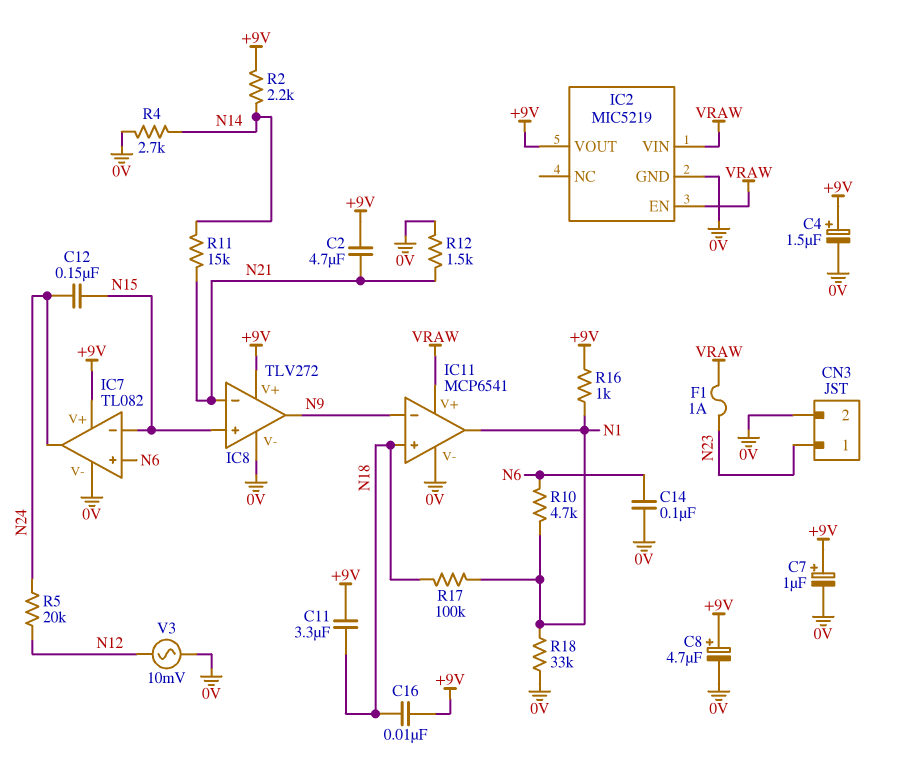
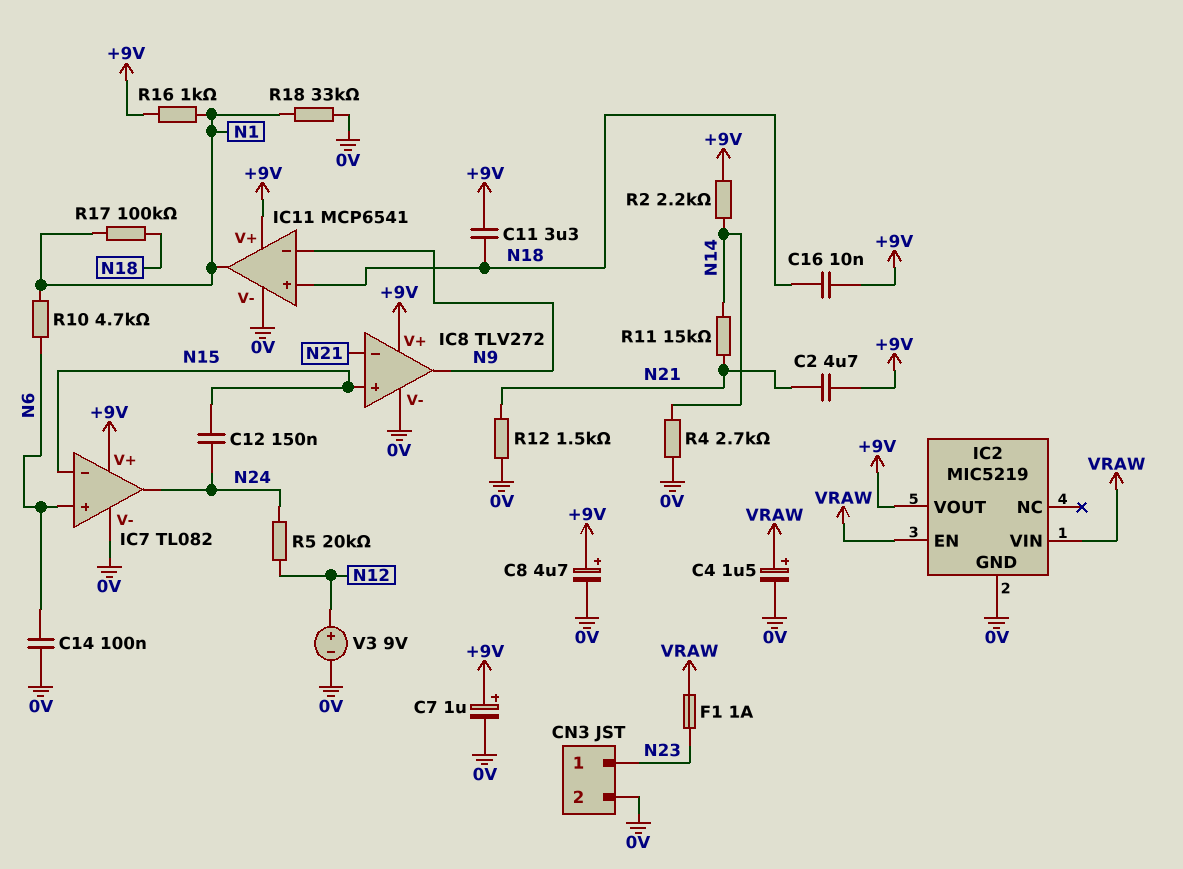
C4: 1.5uF (plus +9V, minus 0V) -> 1.5uF (plus VRAW, minus 0V)
IC11 pin V+: VRAW -> +9V
V3: AC 10mV (0V, N12) -> 9V (plus N12, minus 0V)

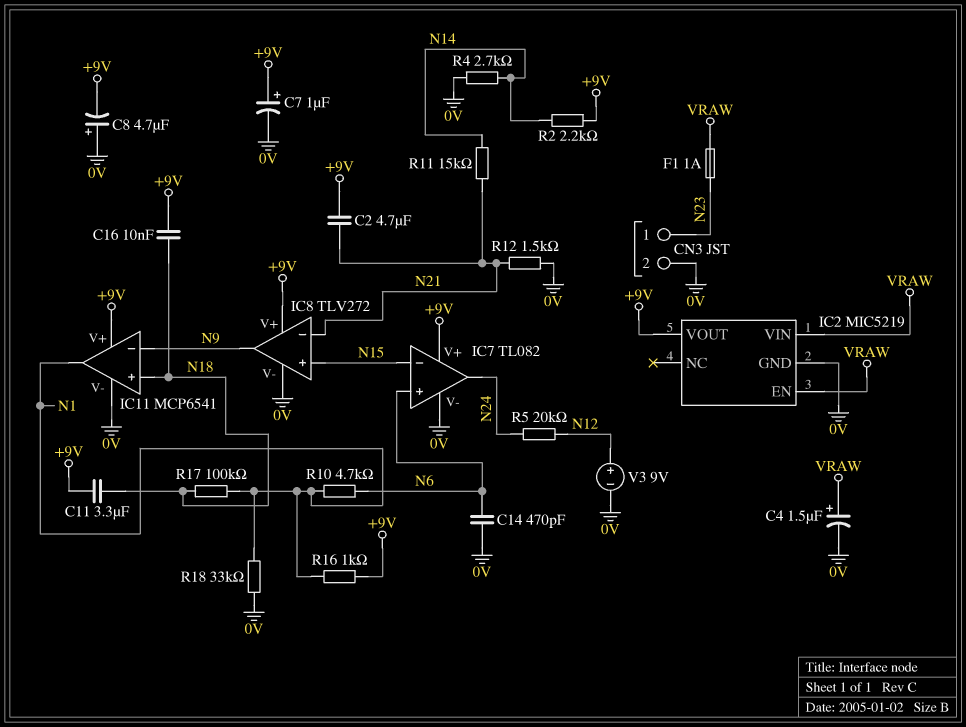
C8: 4.7uF (plus +9V, minus 0V) -> 4.7uF (plus 0V, minus +9V)
C12: 150nF (N15, N24) -> none
C14: 100nF (0V, N6) -> 470pF (0V, N6)

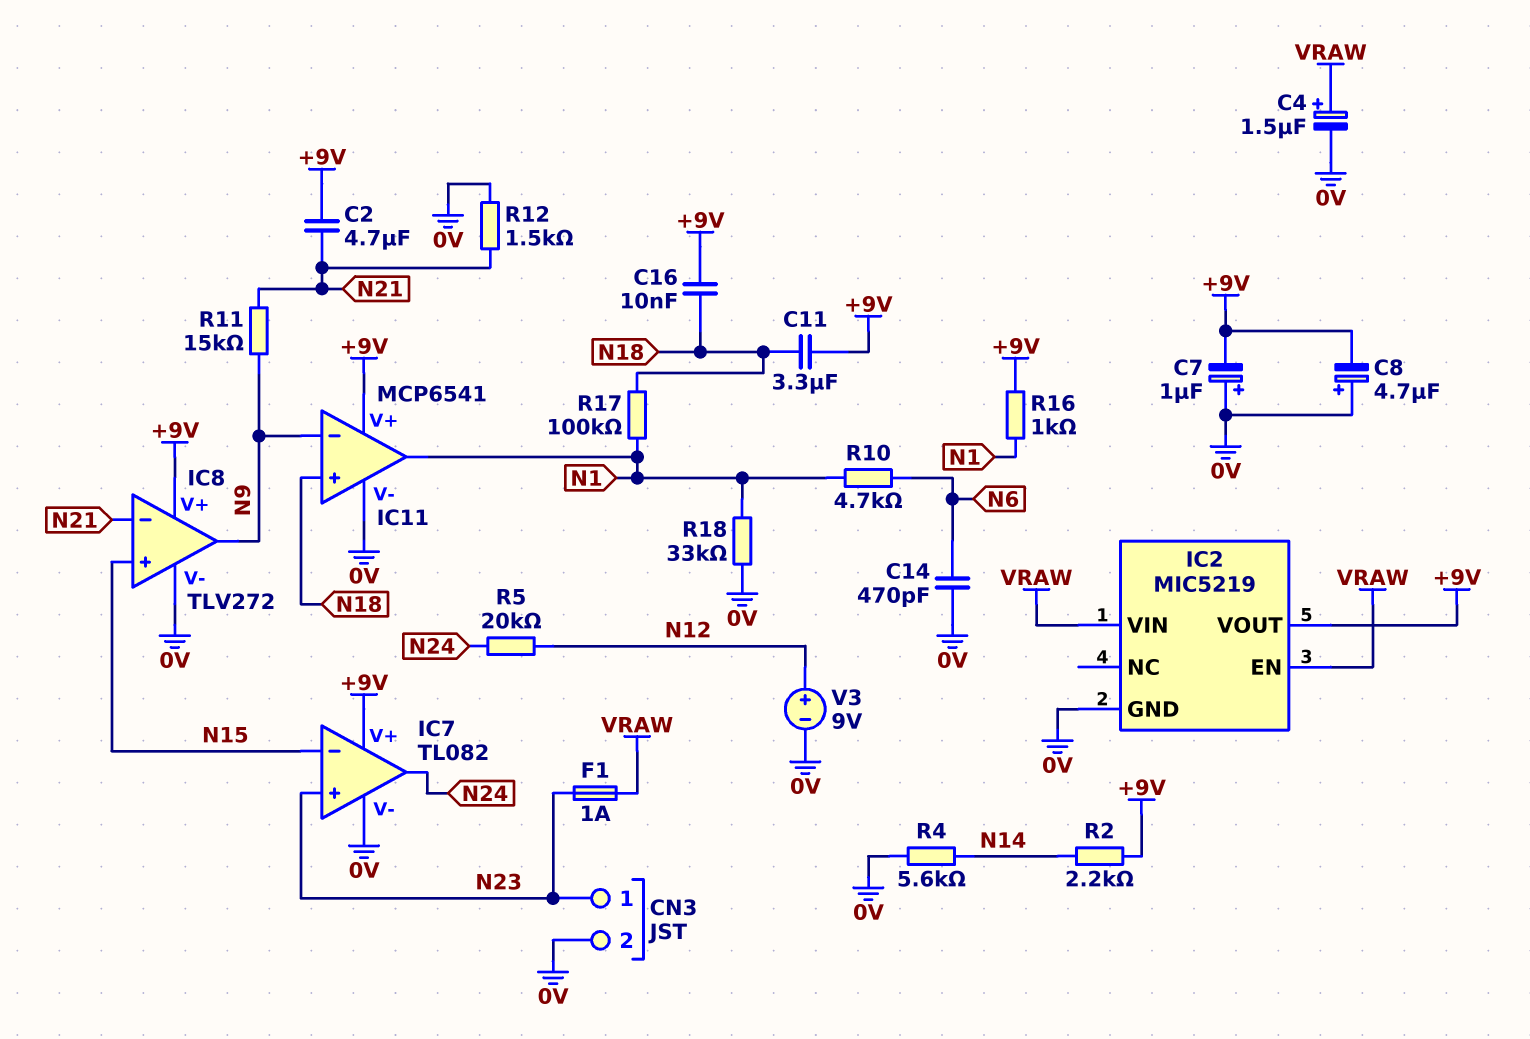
C7: 1uF (plus +9V, minus 0V) -> 1uF (plus 0V, minus +9V)
IC7 pin in+: N6 -> N23
R4: 2.7k (0V, N14) -> 5.6k (0V, N14)
R11: 15k (N14, N21) -> 15k (N9, N21)

